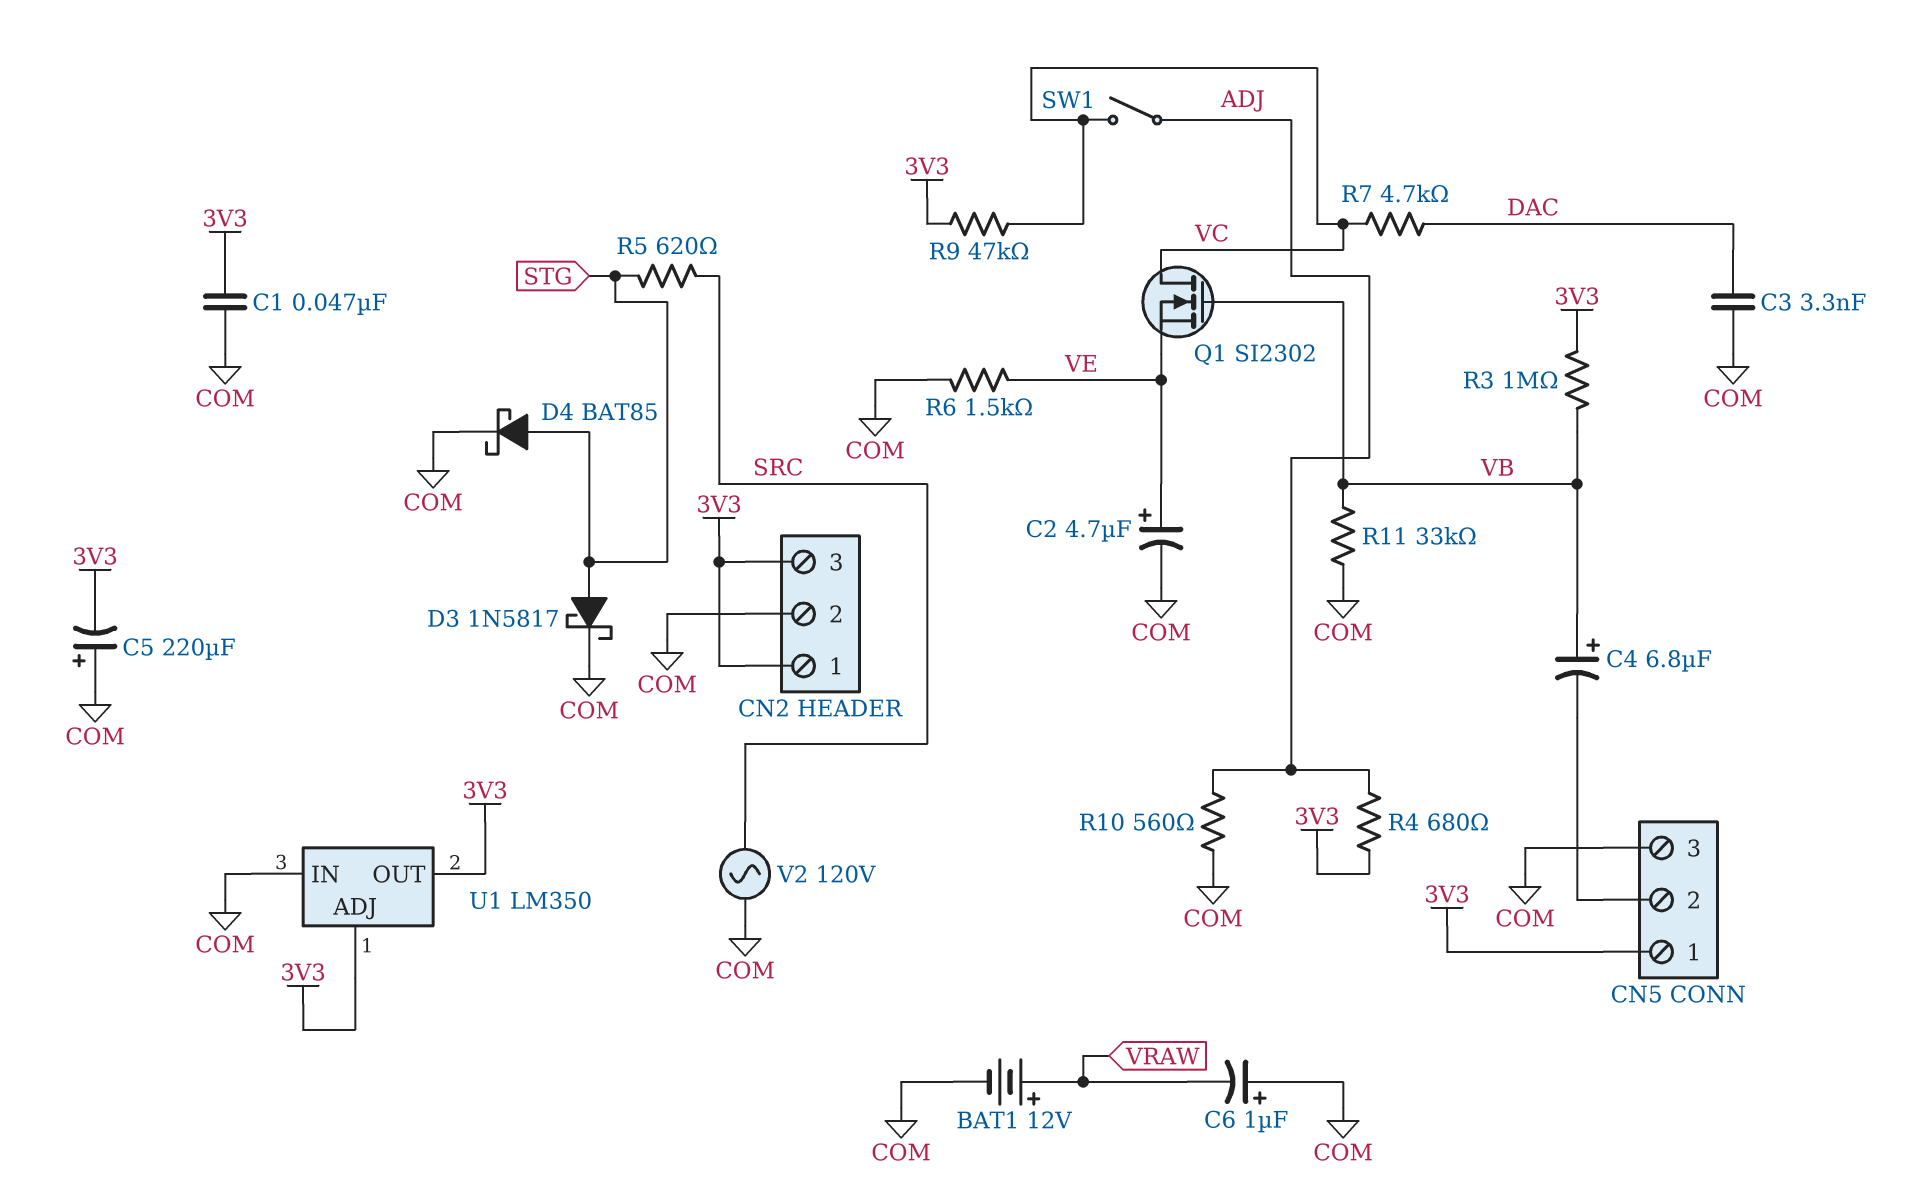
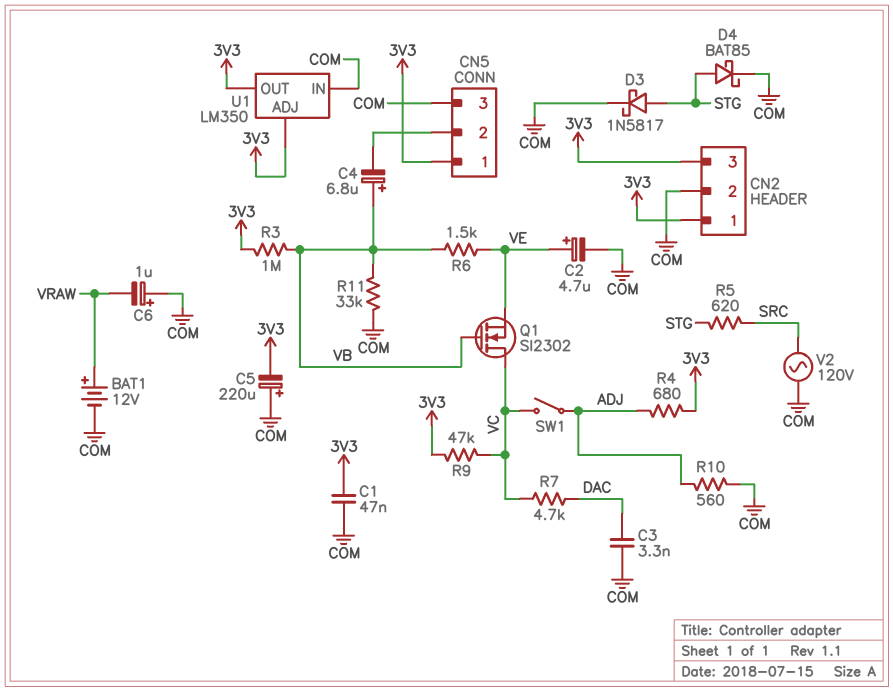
R6: 1.5k (COM, VE) -> 1.5k (VB, VE)

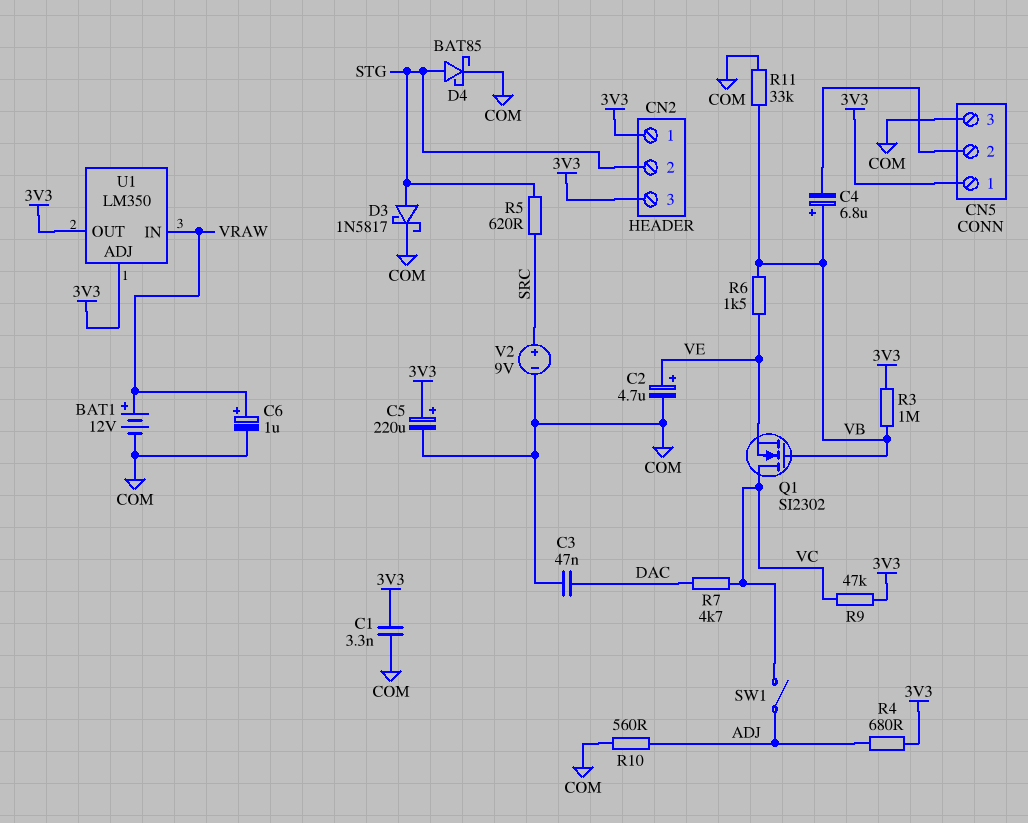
C1: 47nF (3V3, COM) -> 3.3nF (3V3, COM)
C3: 3.3nF (COM, DAC) -> 47nF (COM, DAC)
C5: 220uF (plus COM, minus 3V3) -> 220uF (plus 3V3, minus COM)
C6: 1uF (plus COM, minus VRAW) -> 1uF (plus VRAW, minus COM)
CN2 pin 2: COM -> STG
U1 pin IN: COM -> VRAW
V2: AC 120V (COM, SRC) -> 9V (plus SRC, minus COM)

